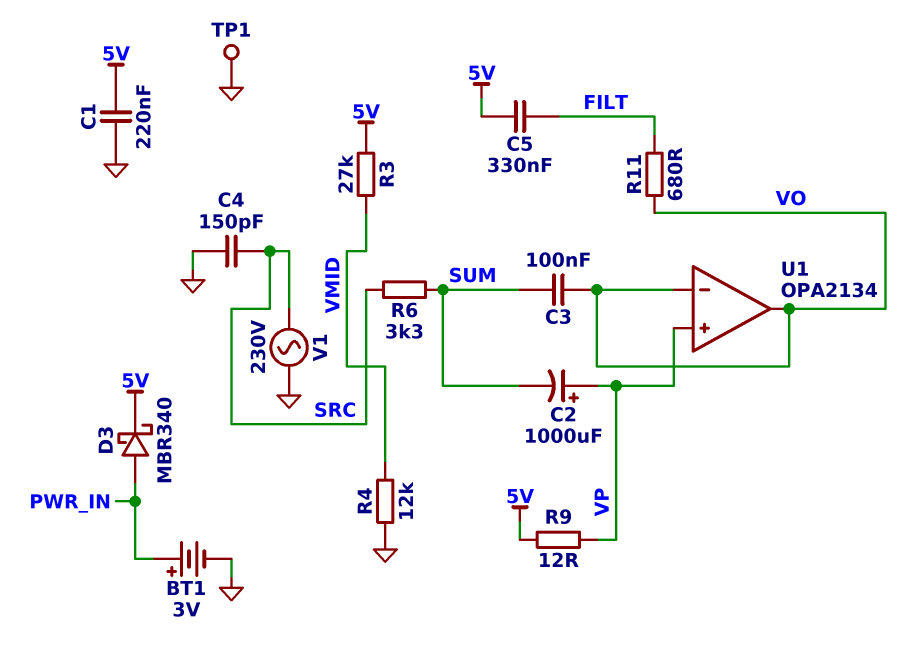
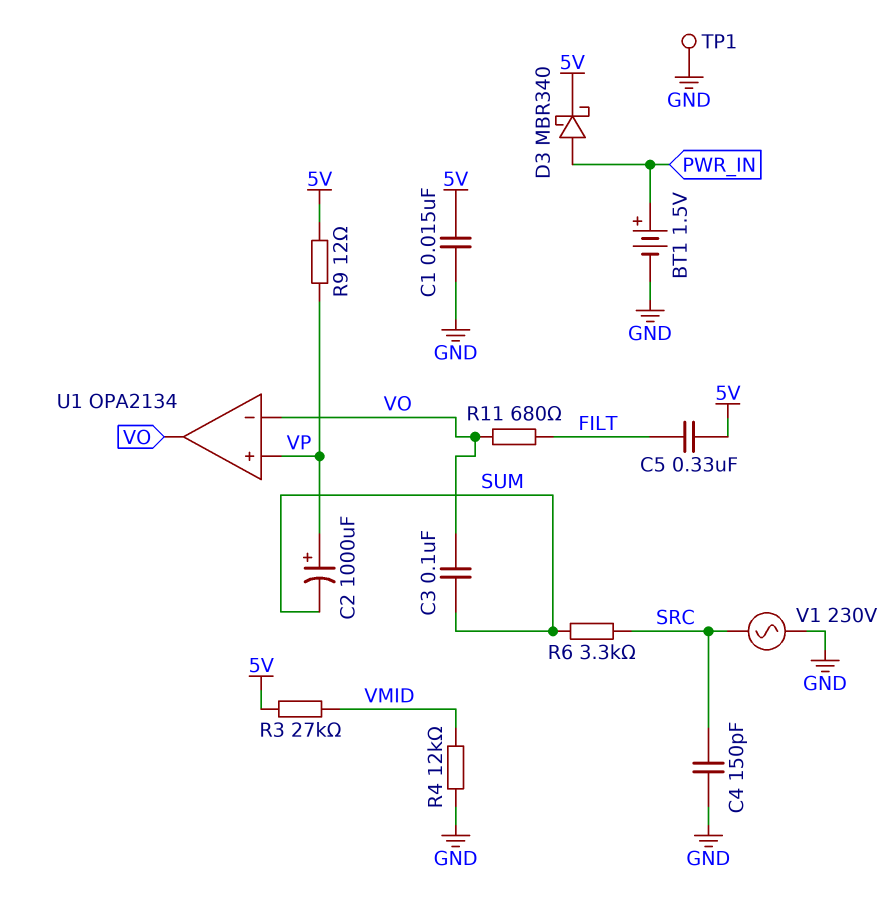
BT1: 3V (plus PWR_IN, minus GND) -> 1.5V (plus PWR_IN, minus GND)
C1: 220nF (5V, GND) -> 15nF (5V, GND)

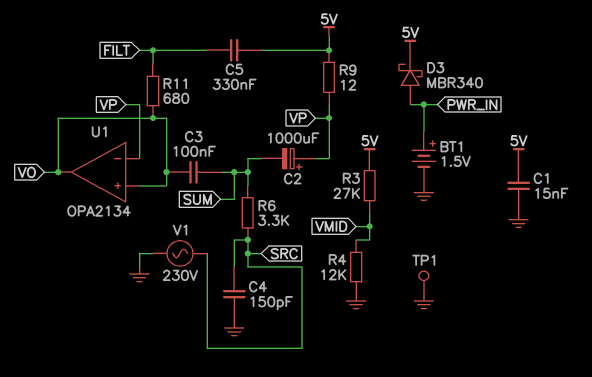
U1 pin in+: VP -> VO
U1 pin in-: VO -> VP

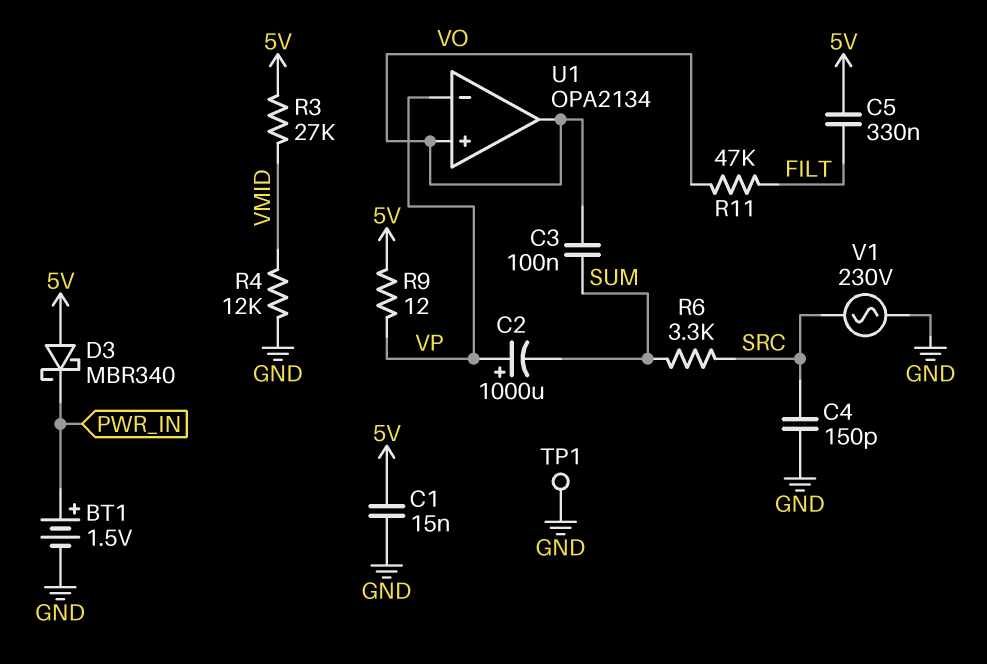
D3: schottky MBR340 (A PWR_IN, K 5V) -> schottky MBR340 (A 5V, K PWR_IN)
R11: 680 (FILT, VO) -> 47k (FILT, VO)

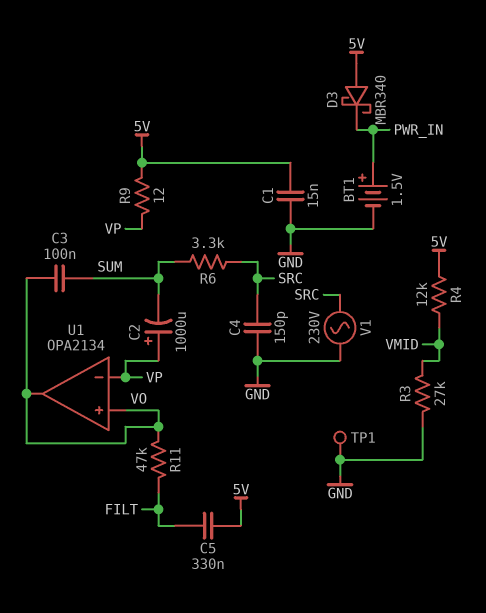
R3: 27k (5V, VMID) -> 27k (GND, VMID)
R4: 12k (GND, VMID) -> 12k (5V, VMID)

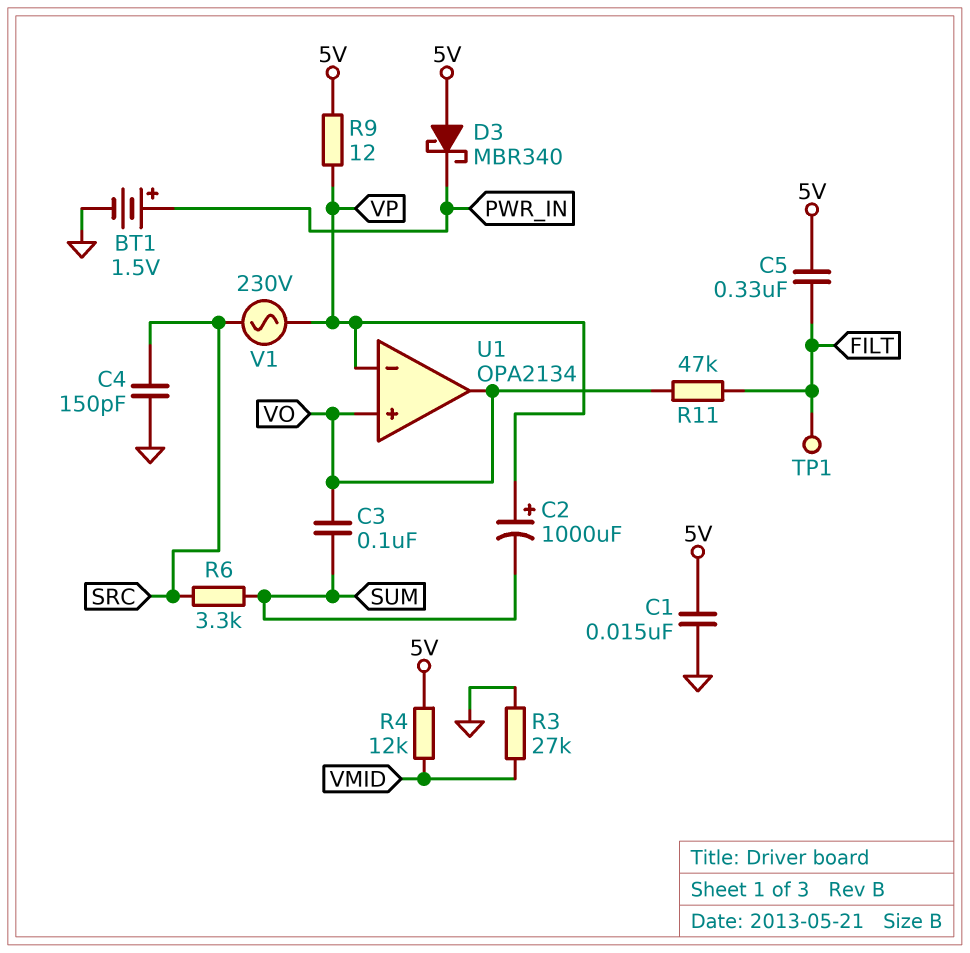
TP1: test point (GND) -> test point (FILT)
V1: AC 230V (GND, SRC) -> AC 230V (SRC, VP)

